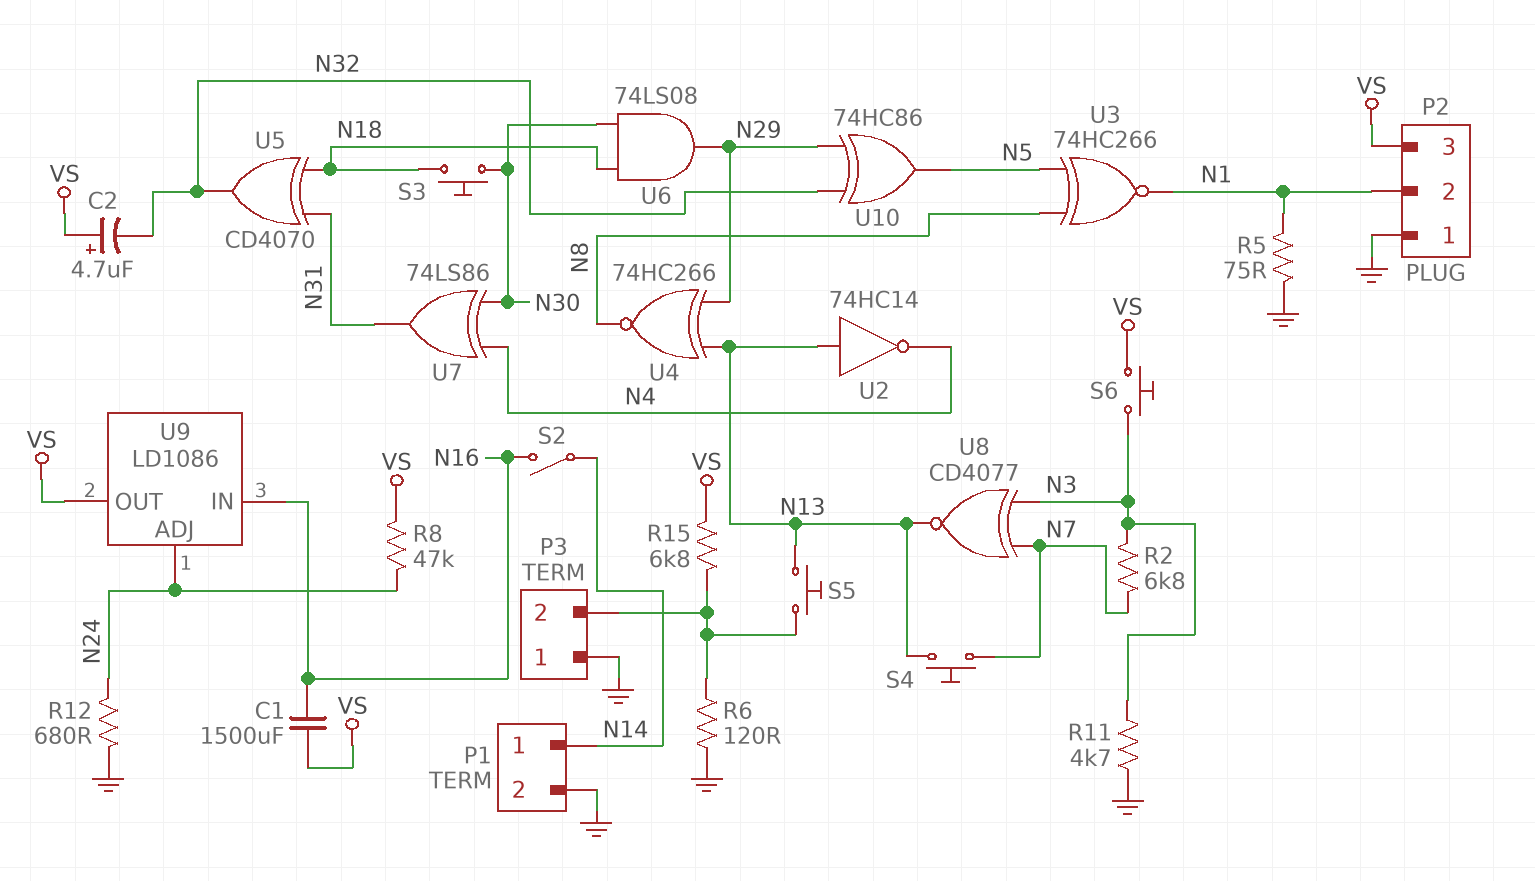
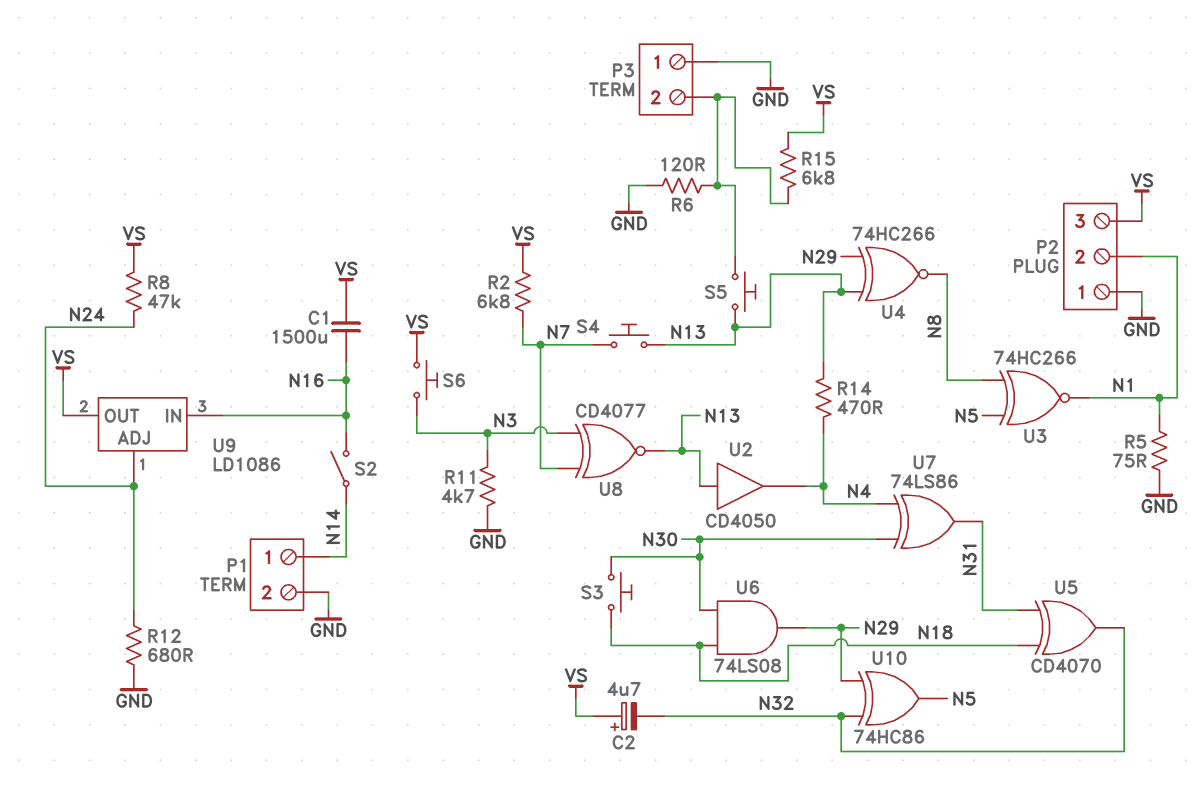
R2: 6.8k (N3, N7) -> 6.8k (N7, VS)
R14: none -> 470 (N4, N13)
U2: NOT 74HC14 (in N13, out N4) -> buffer CD4050 (in N13, out N4)

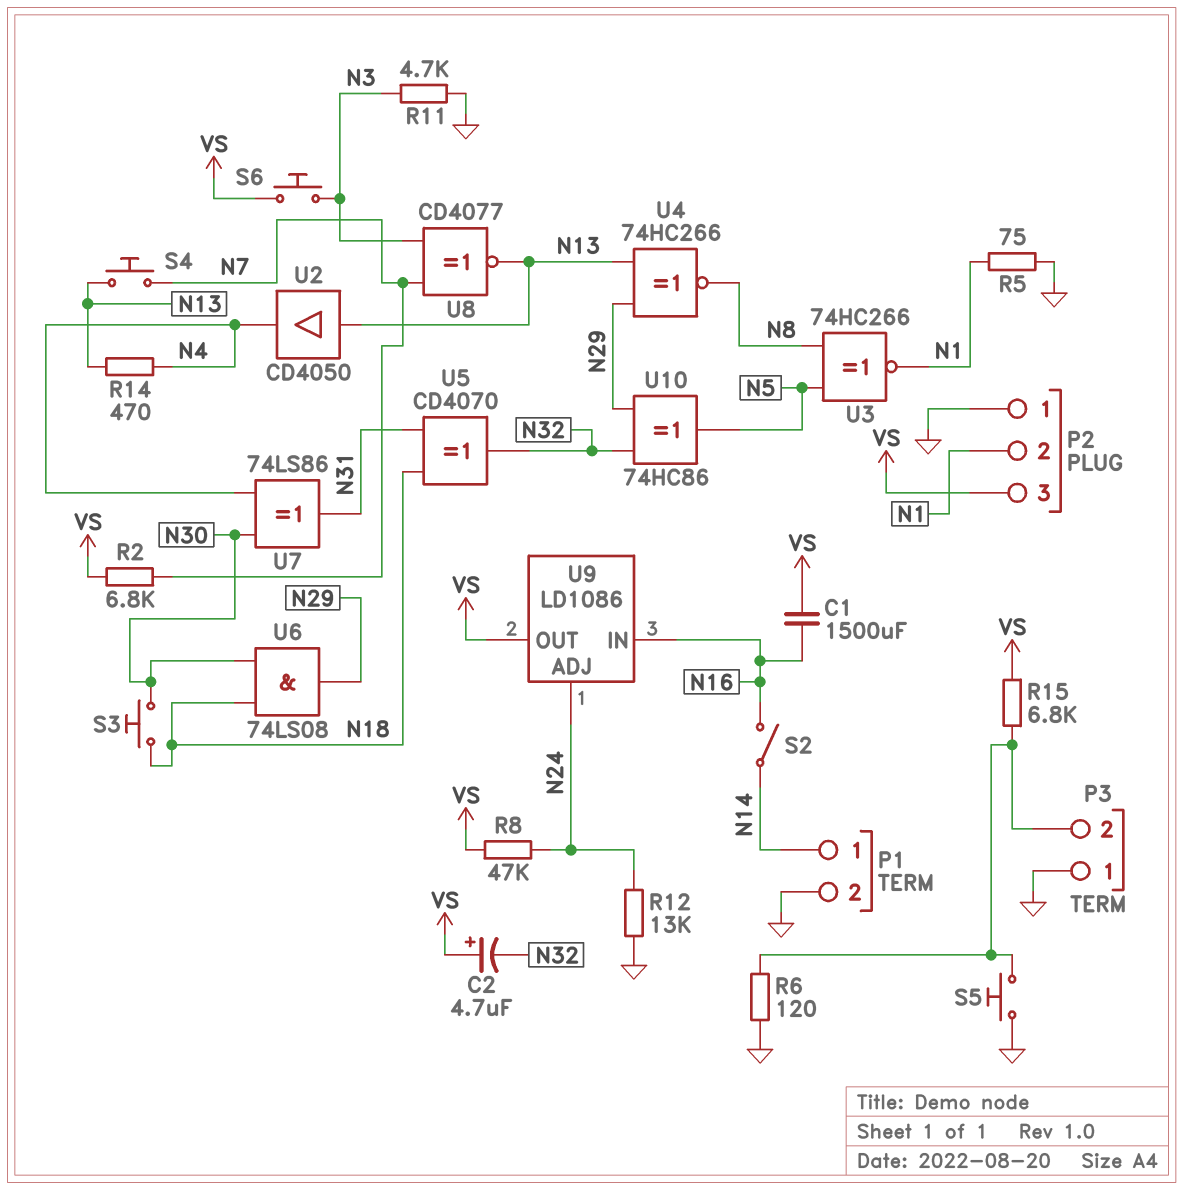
R12: 680 (GND, N24) -> 13k (GND, N24)
S5: button (N13, P3/2) -> button (GND, P3/2)

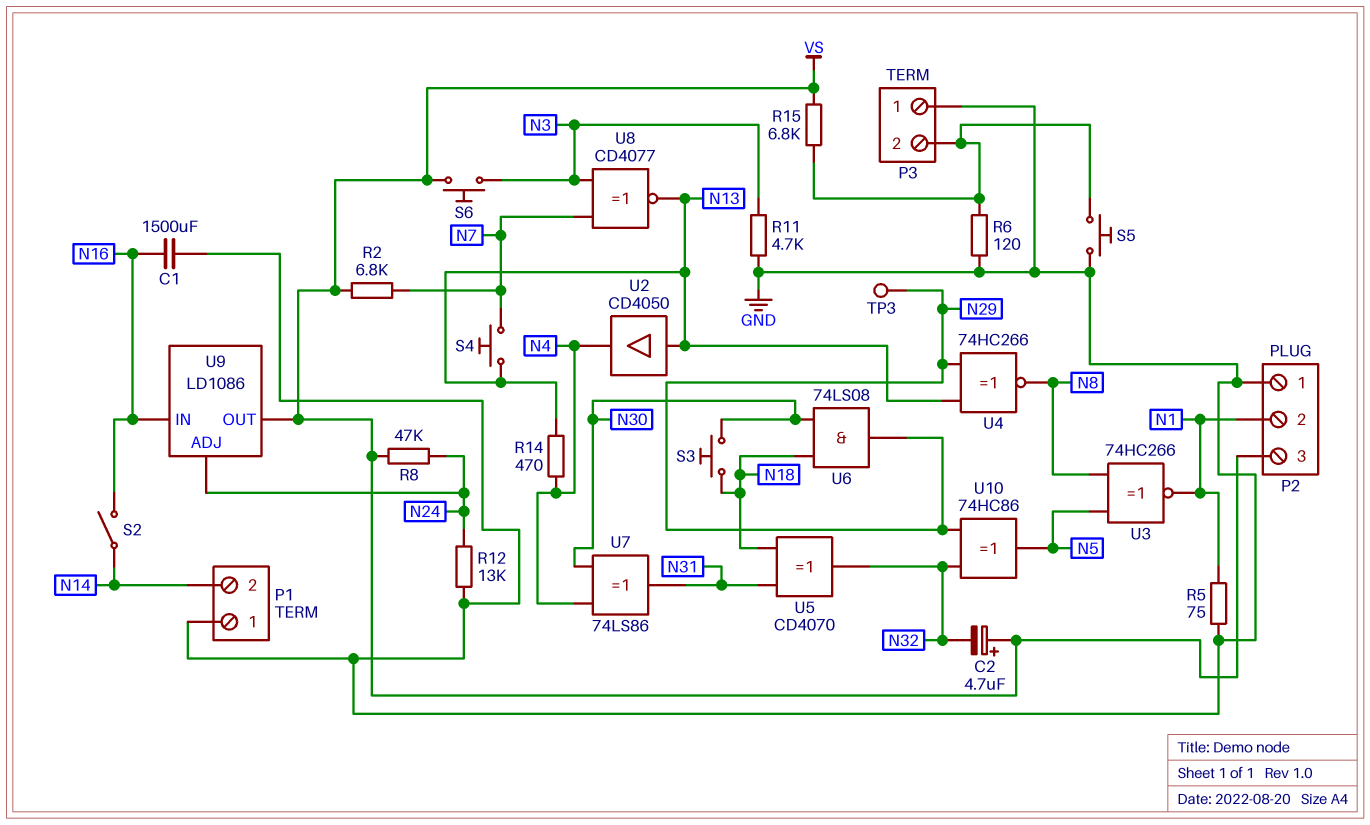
C1: 1500uF (N16, VS) -> 1500uF (GND, N16)
P1 pin 1: N14 -> GND
P1 pin 2: GND -> N14
TP3: none -> test point (N29)

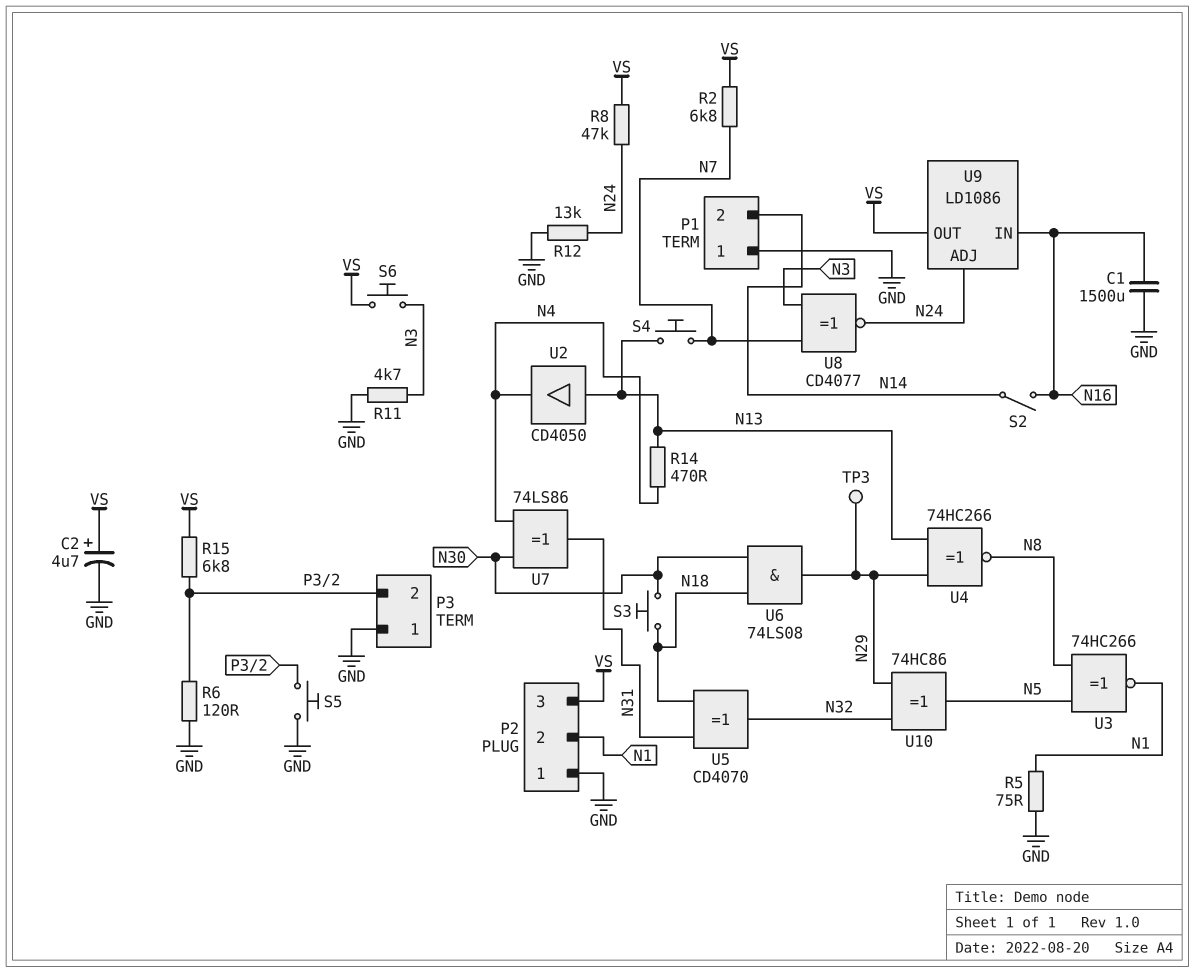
C2: 4.7uF (plus VS, minus N32) -> 4.7uF (plus VS, minus GND)
U8: XNOR CD4077 (in N3, in N7, out N13) -> XNOR CD4077 (in N3, in N7, out N24)

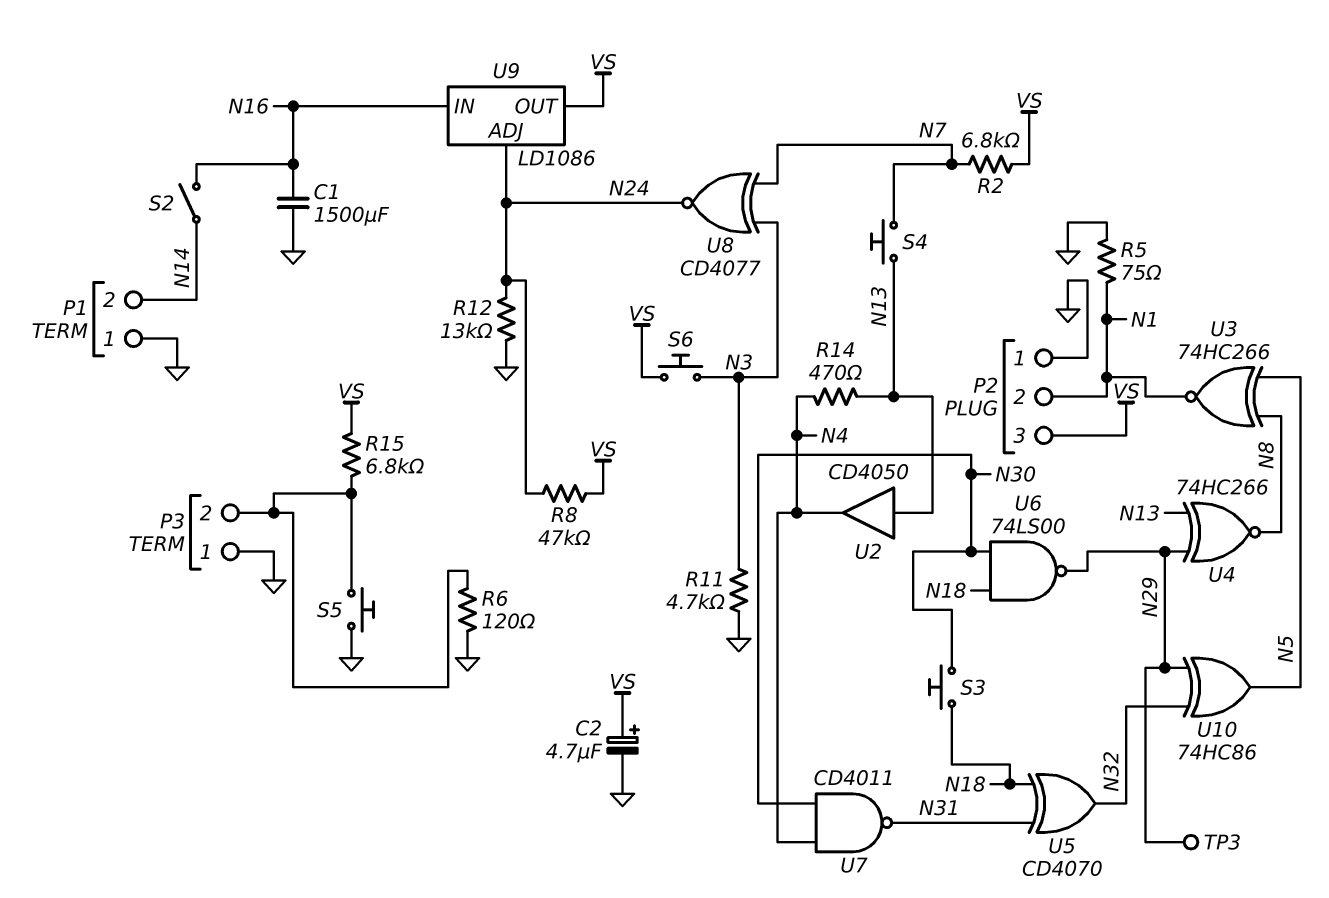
U6: AND 74LS08 (in N18, in N30, out N29) -> NAND 74LS00 (in N18, in N30, out N29)
U7: XOR 74LS86 (in N4, in N30, out N31) -> NAND CD4011 (in N4, in N30, out N31)

